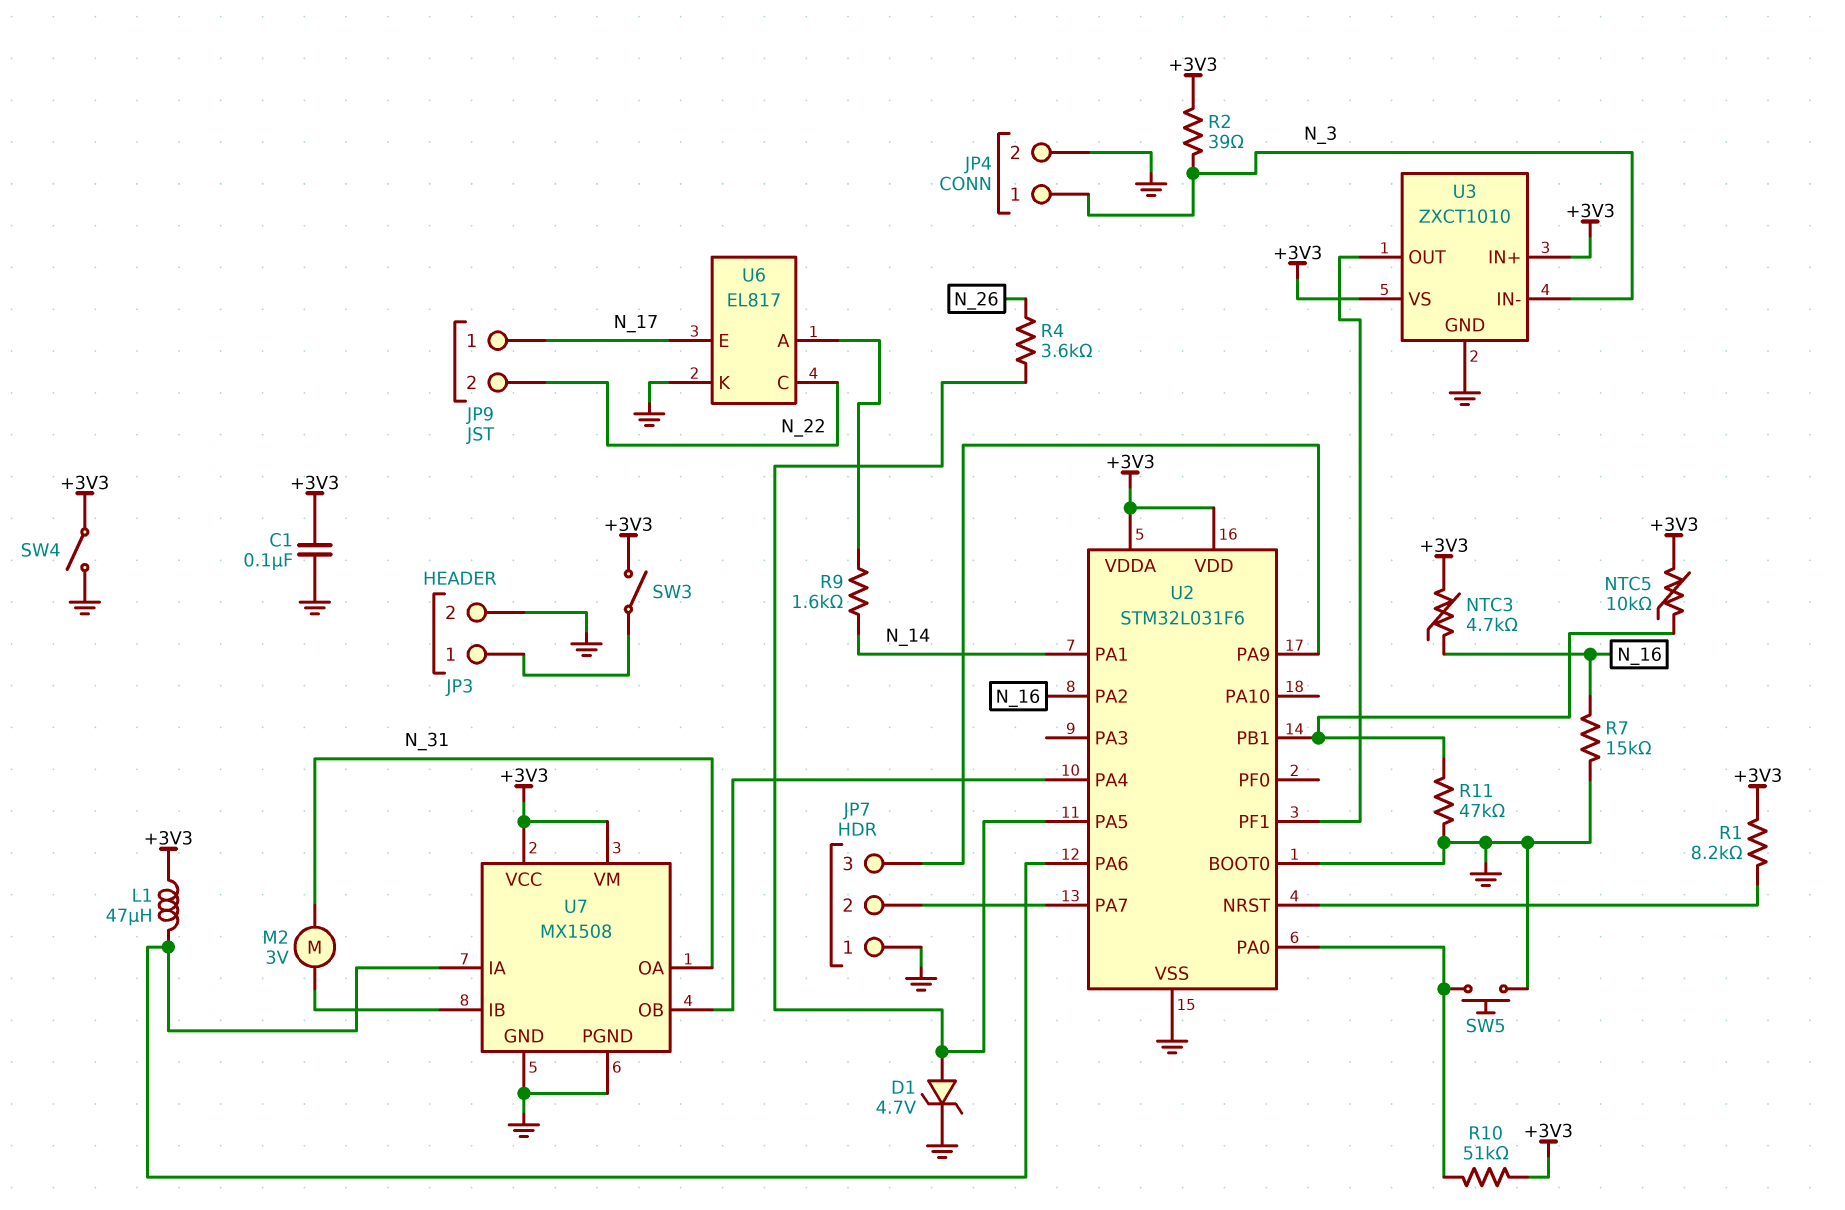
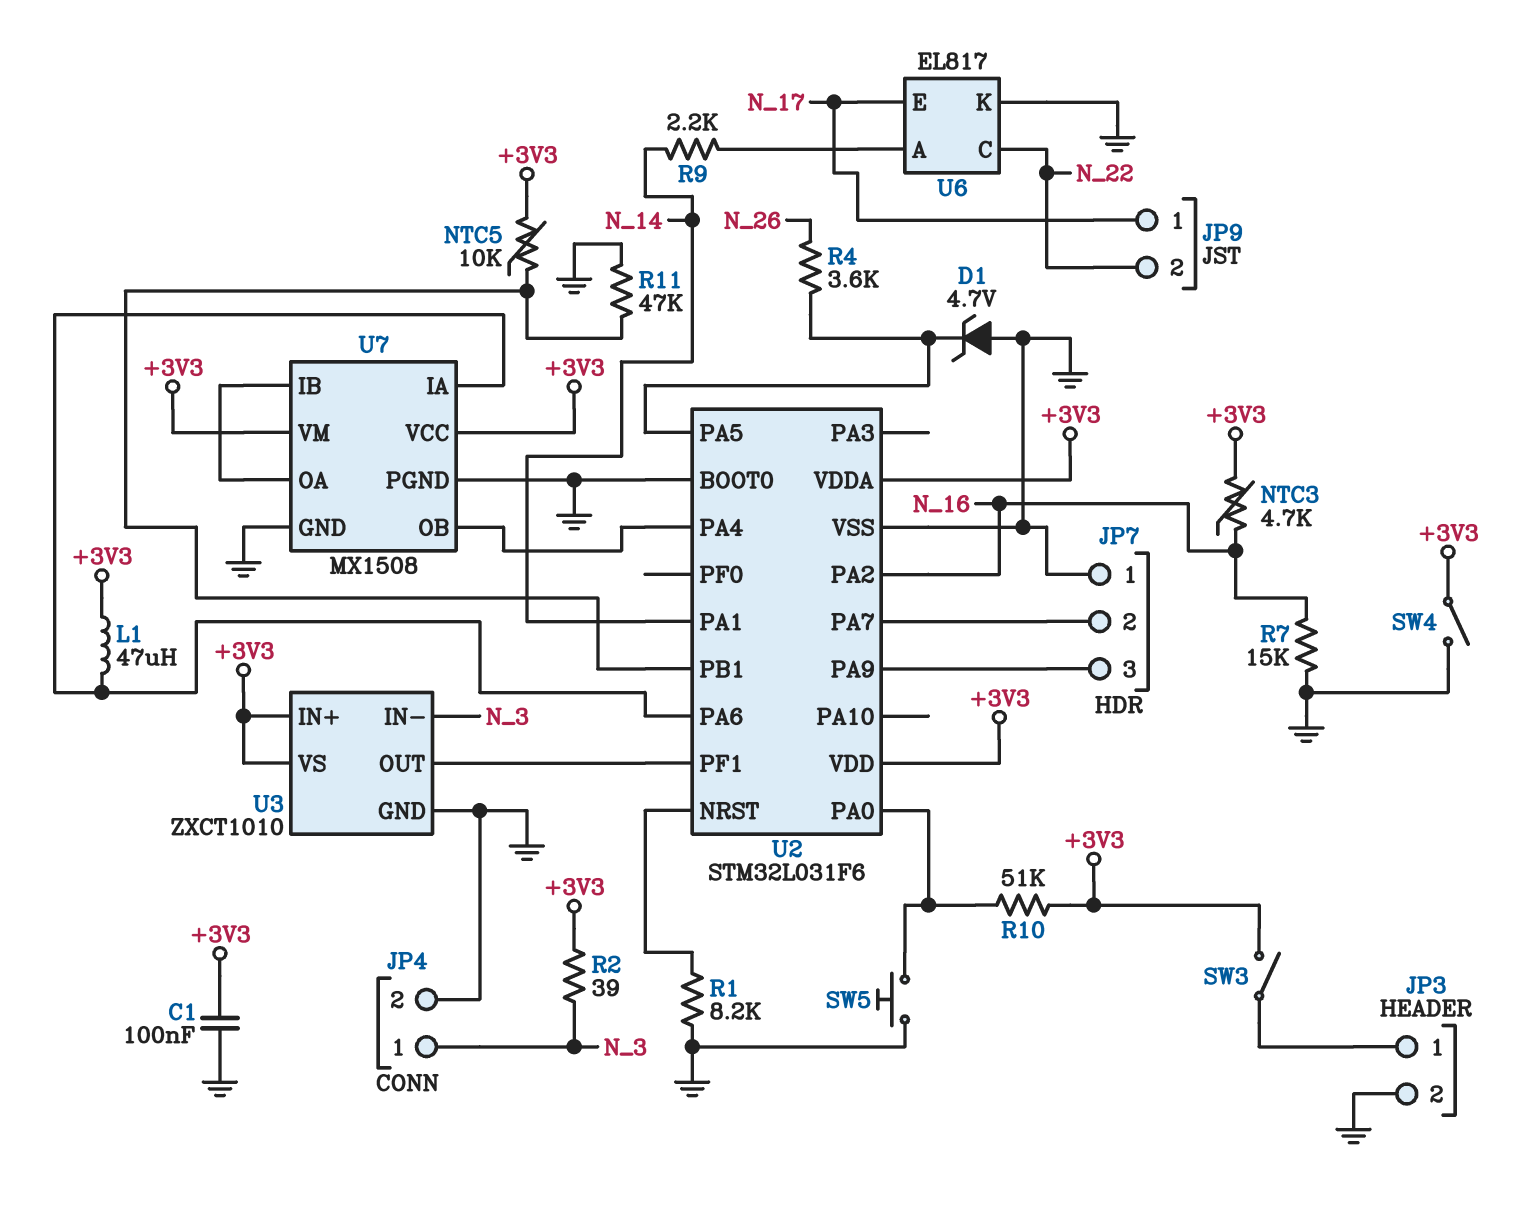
D1: zener 4.7V (A U2/PA5, K GND) -> zener 4.7V (A GND, K U2/PA5)
M2: motor 3V (N_31, U7/IB) -> none
R1: 8.2k (+3V3, U2/NRST) -> 8.2k (GND, U2/NRST)
R9: 1.6k (N_14, U6/A) -> 2.2k (N_14, U6/A)
U7 pin OA: N_31 -> U7/IB

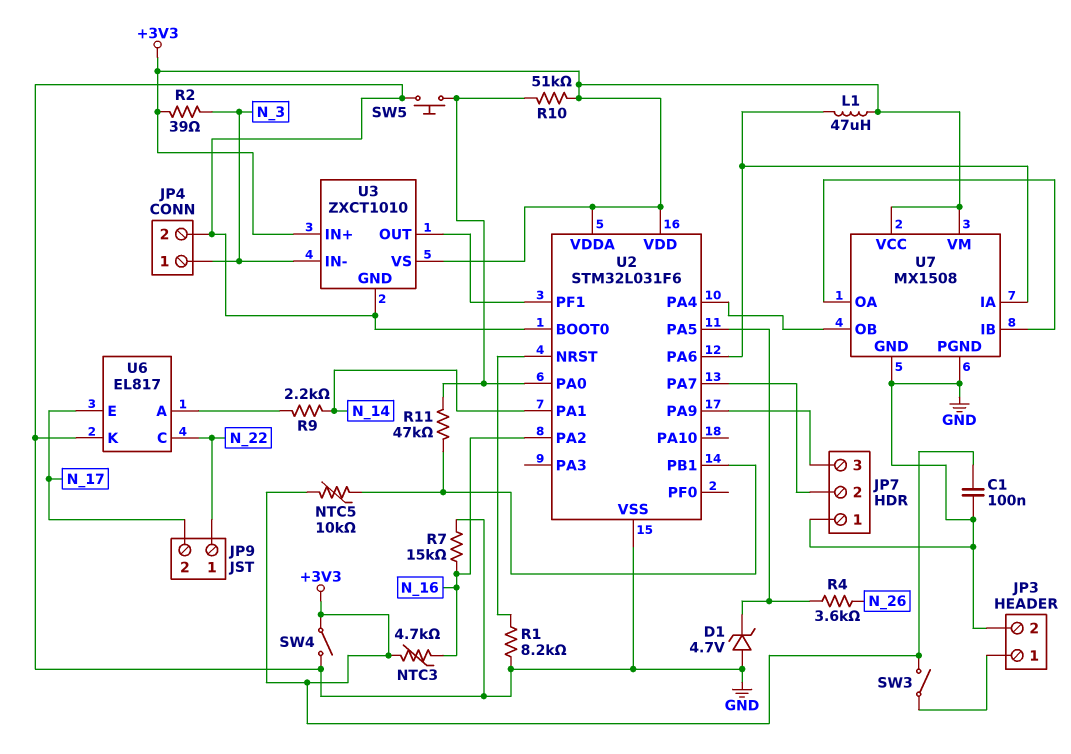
JP9 pin 1: N_17 -> N_22
JP9 pin 2: N_22 -> N_17
R11: 47k (GND, U2/PB1) -> 47k (U2/PA0, U2/PB1)

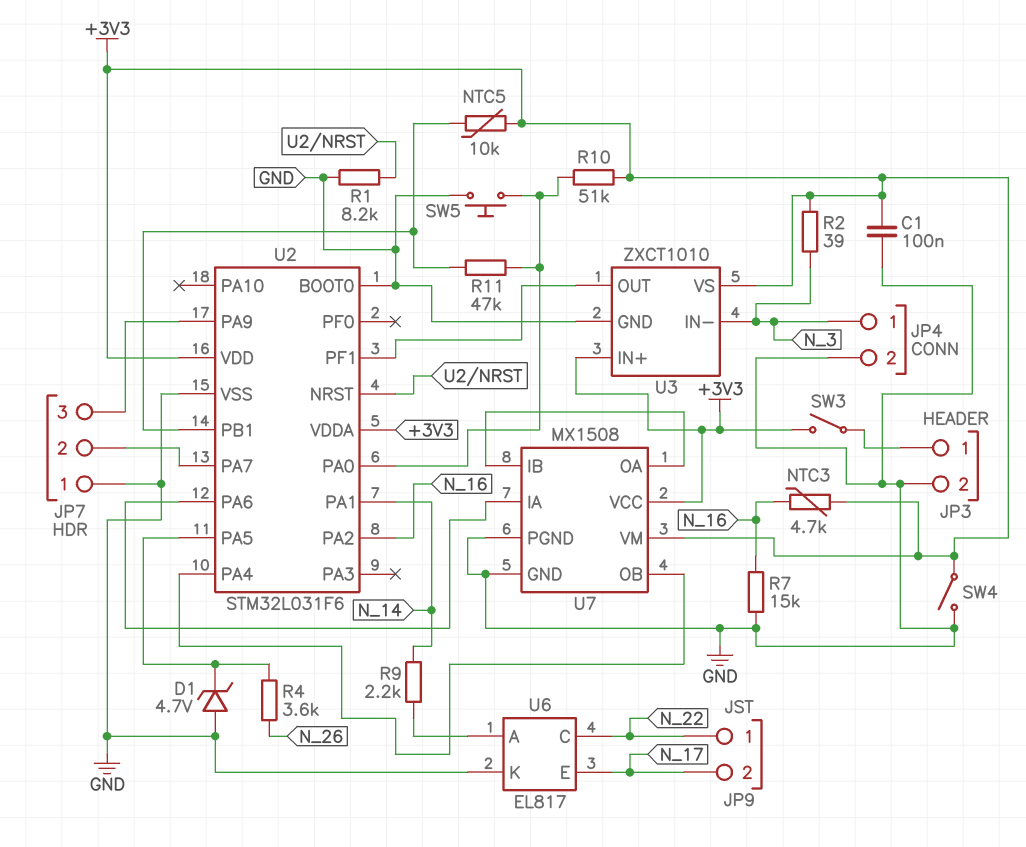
L1: 47uH (+3V3, U2/PA6) -> none

